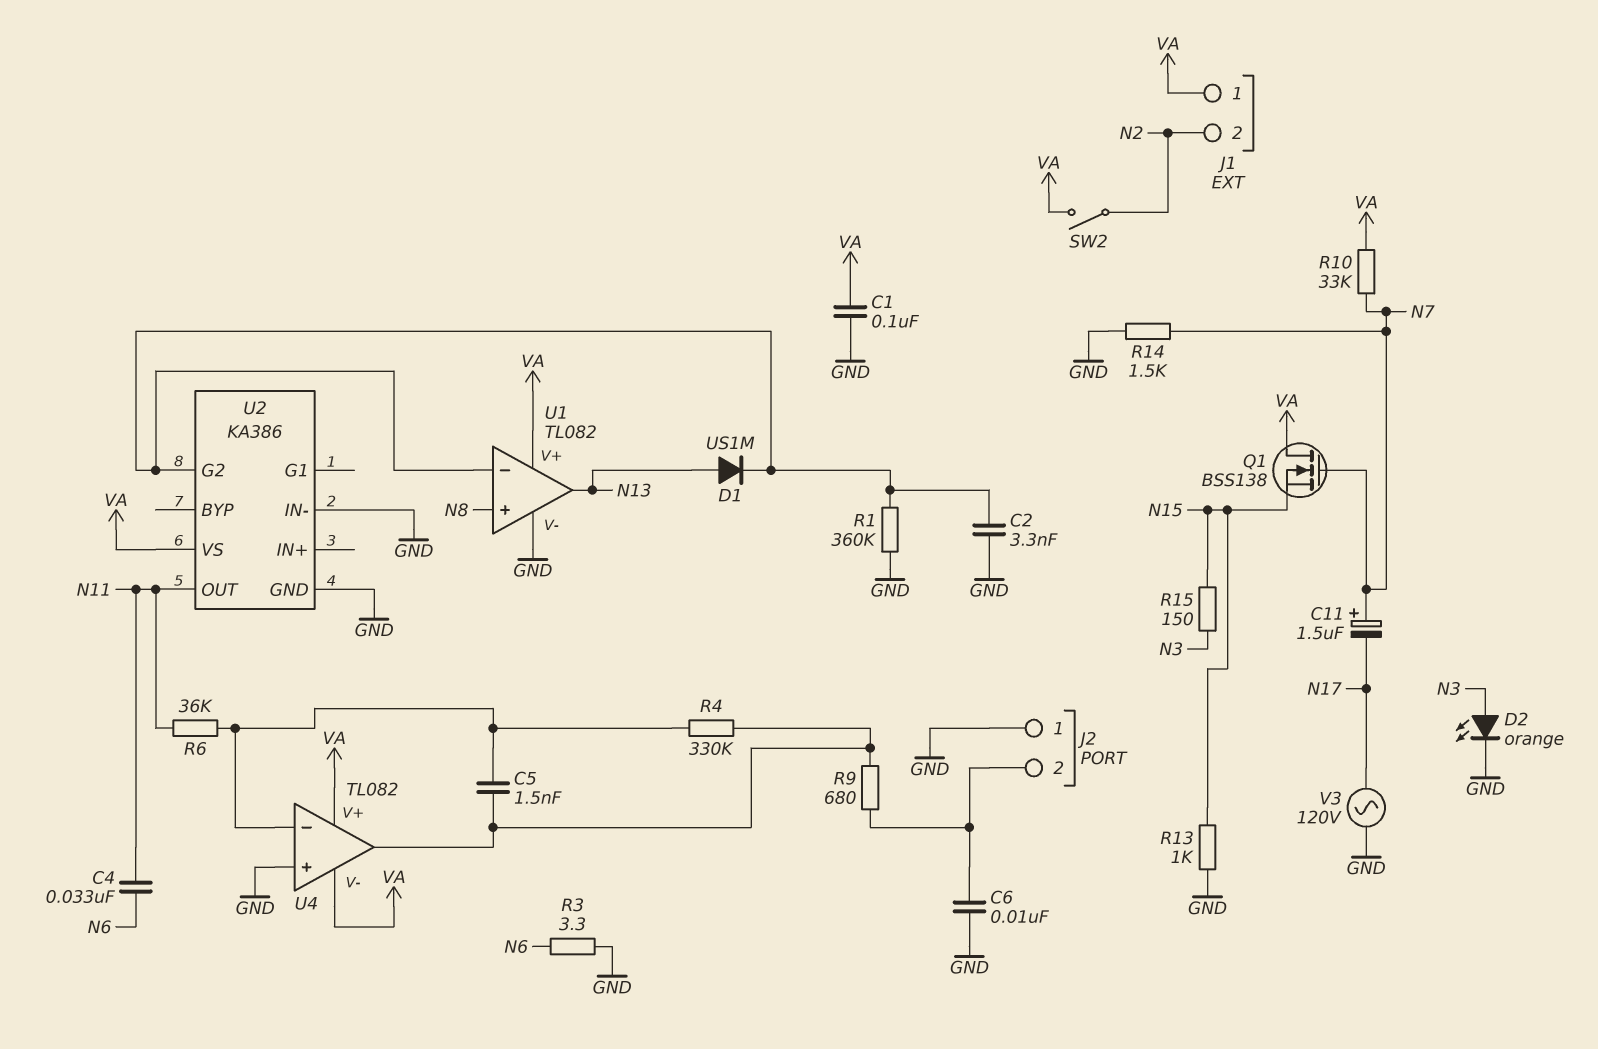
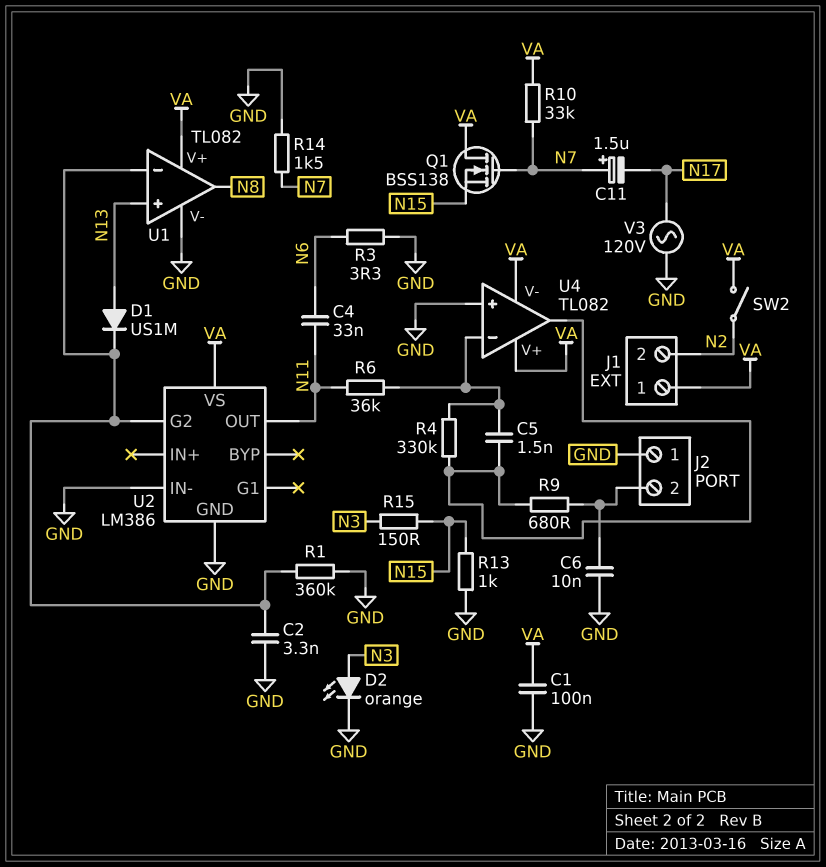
U1 pin in+: N8 -> N13
U1 pin out: N13 -> N8
U2: KA386 -> LM386

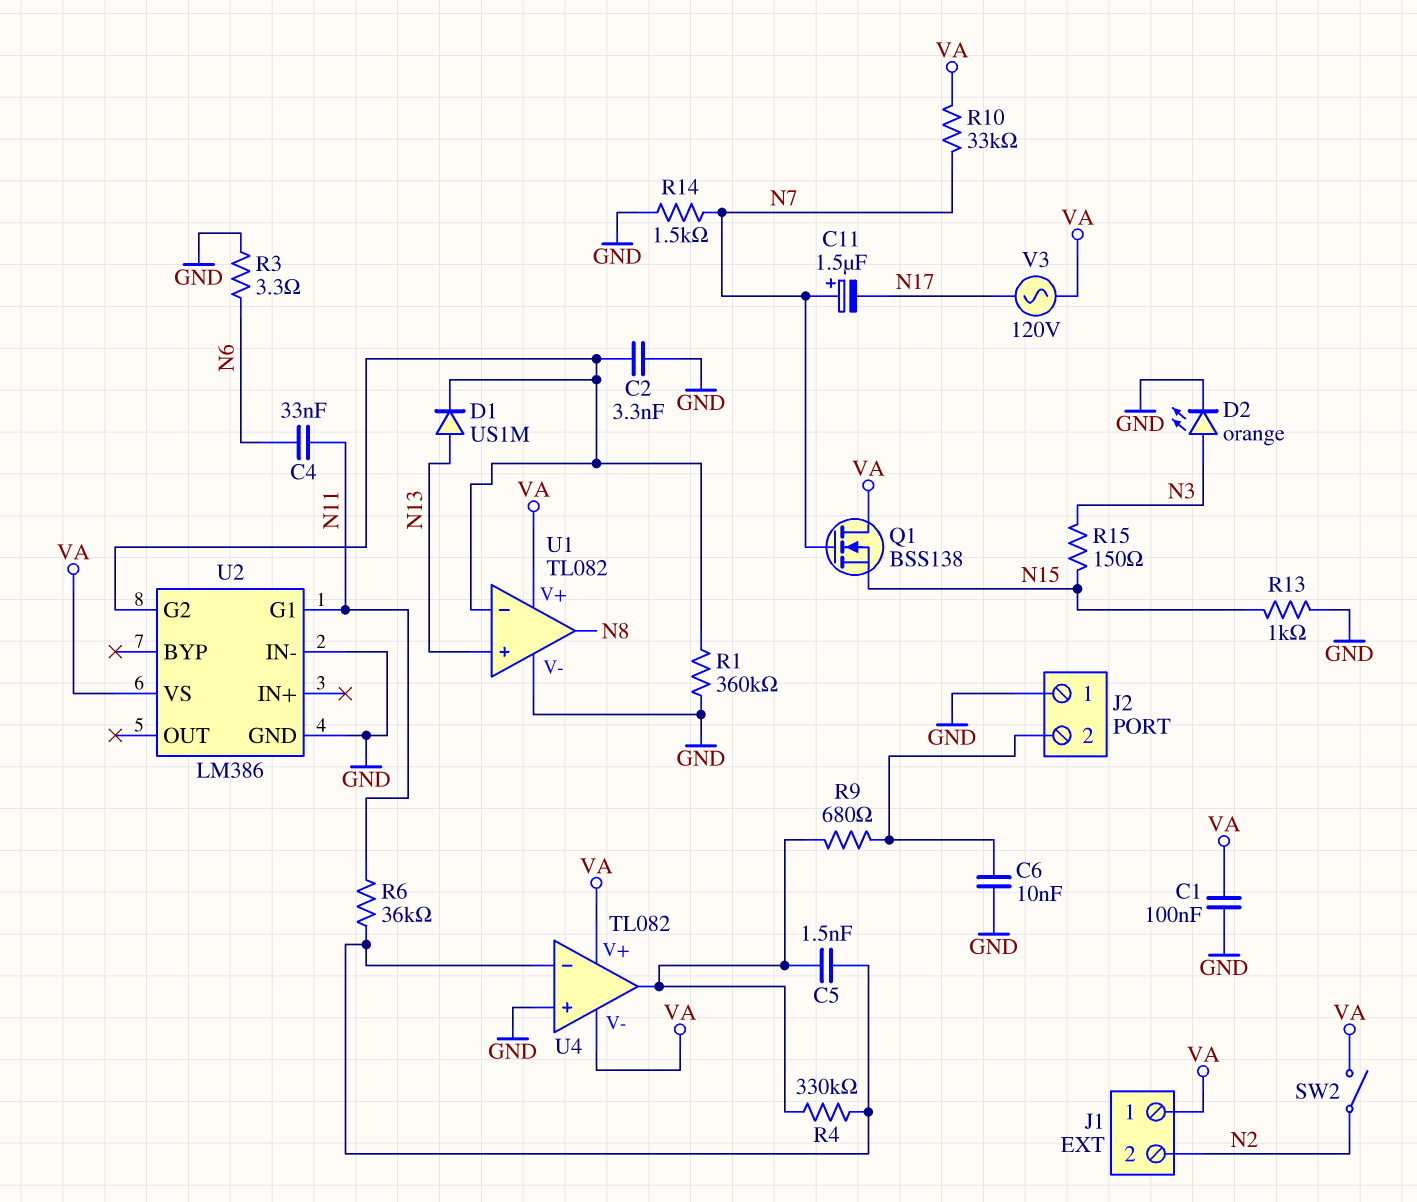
U2 pin G1: none -> N11
U2 pin OUT: N11 -> none
V3: AC 120V (GND, N17) -> AC 120V (N17, VA)

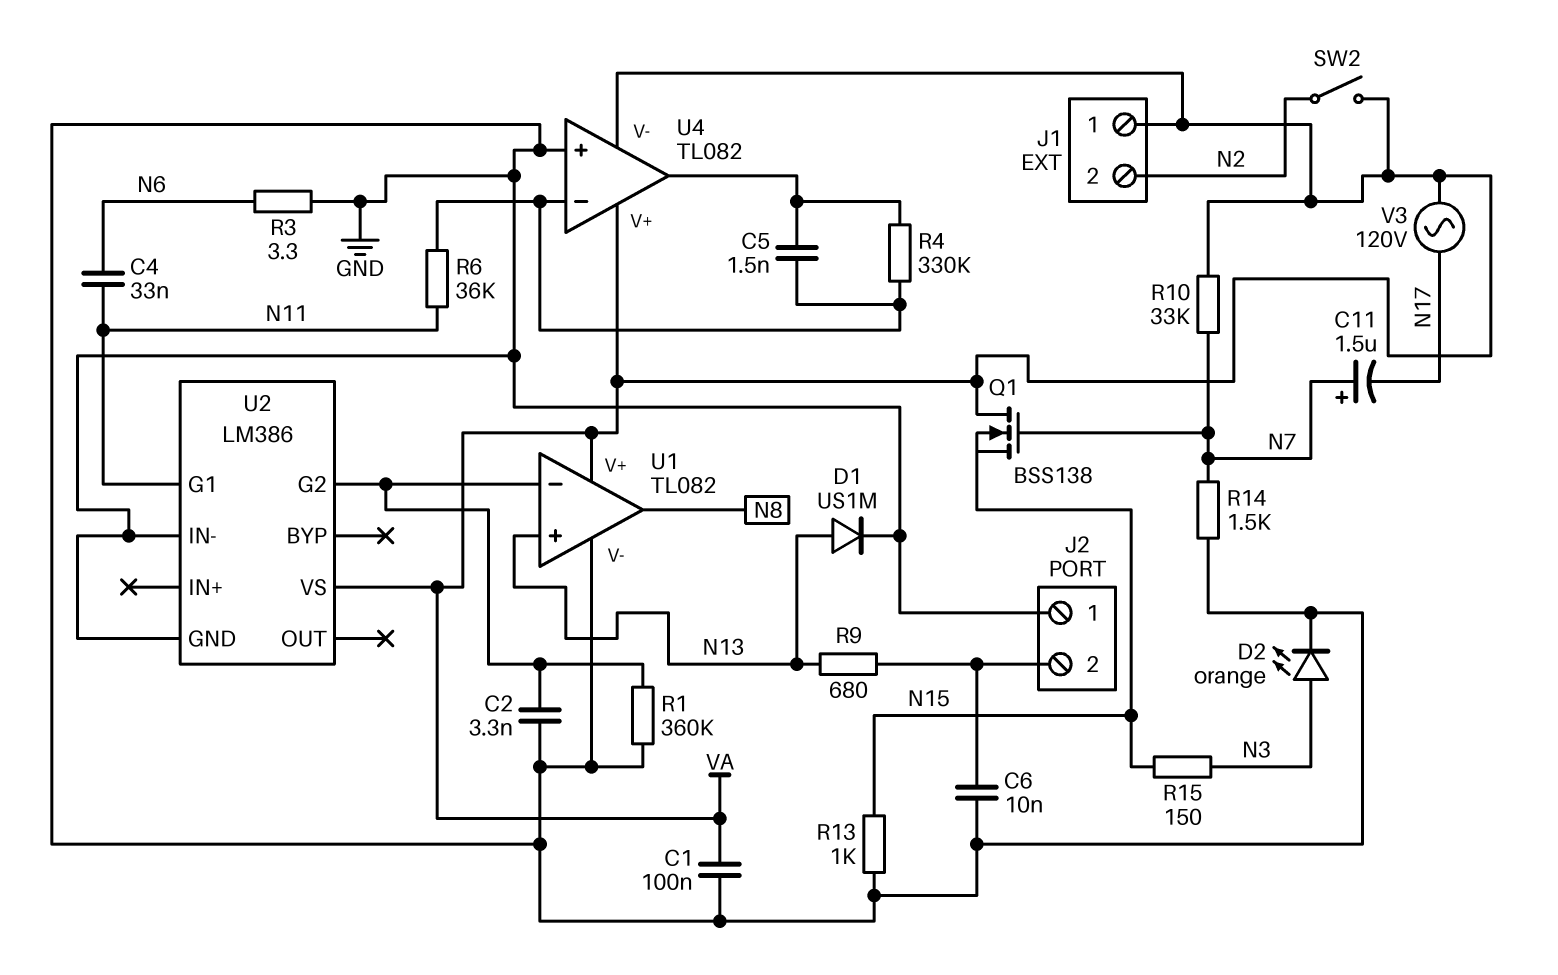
D1: diode US1M (A N13, K U1/in-) -> diode US1M (A N13, K GND)
R9: 680 (J2/2, U4/out) -> 680 (J2/2, N13)

